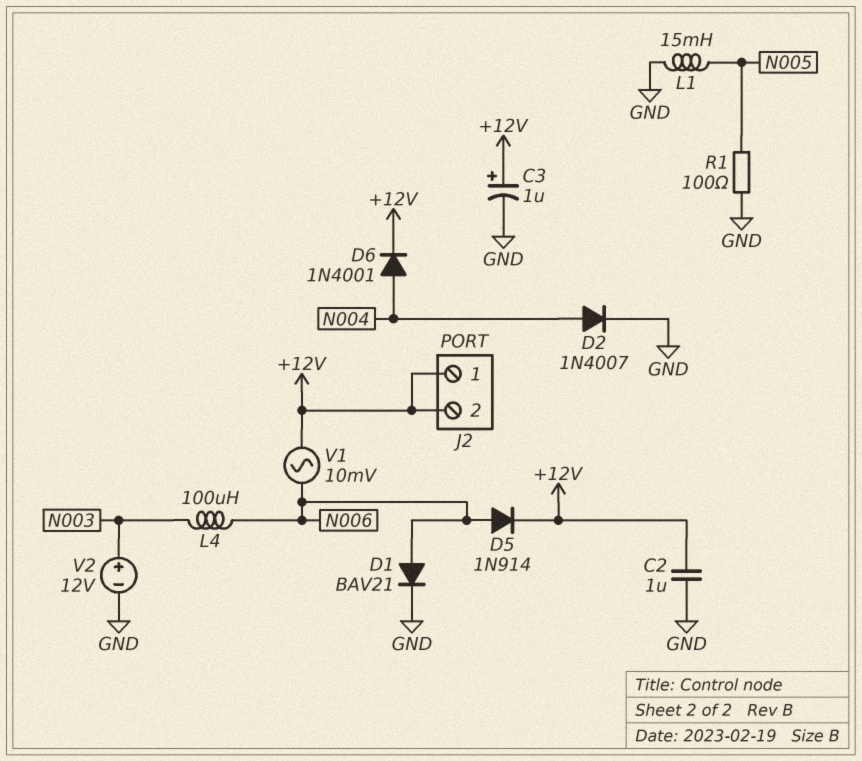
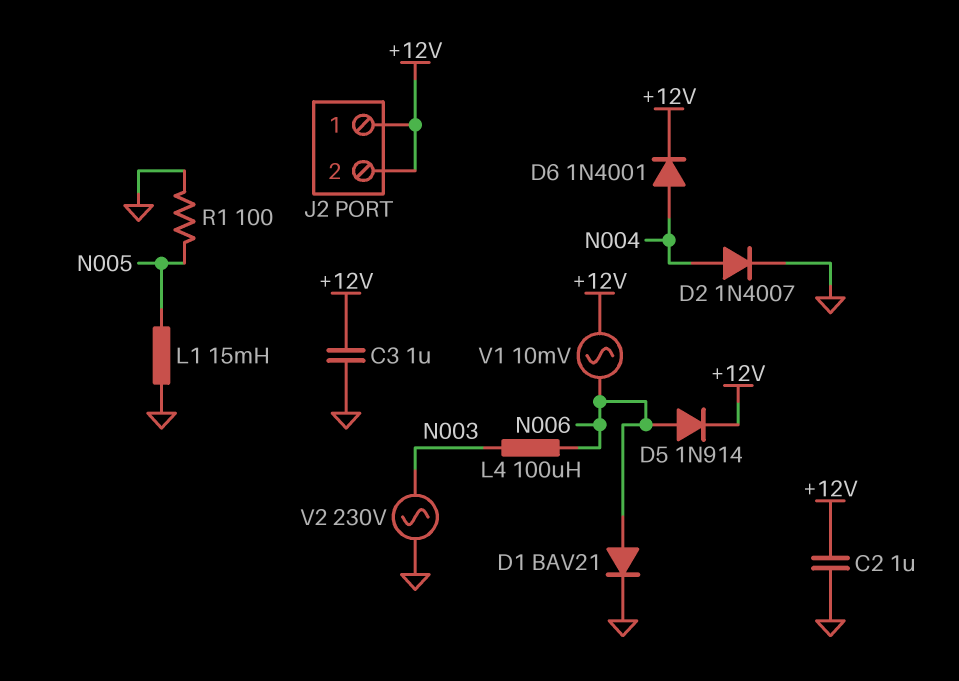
C3: 1uF (plus +12V, minus GND) -> 1uF (+12V, GND)
V2: 12V (plus N003, minus GND) -> AC 230V (GND, N003)

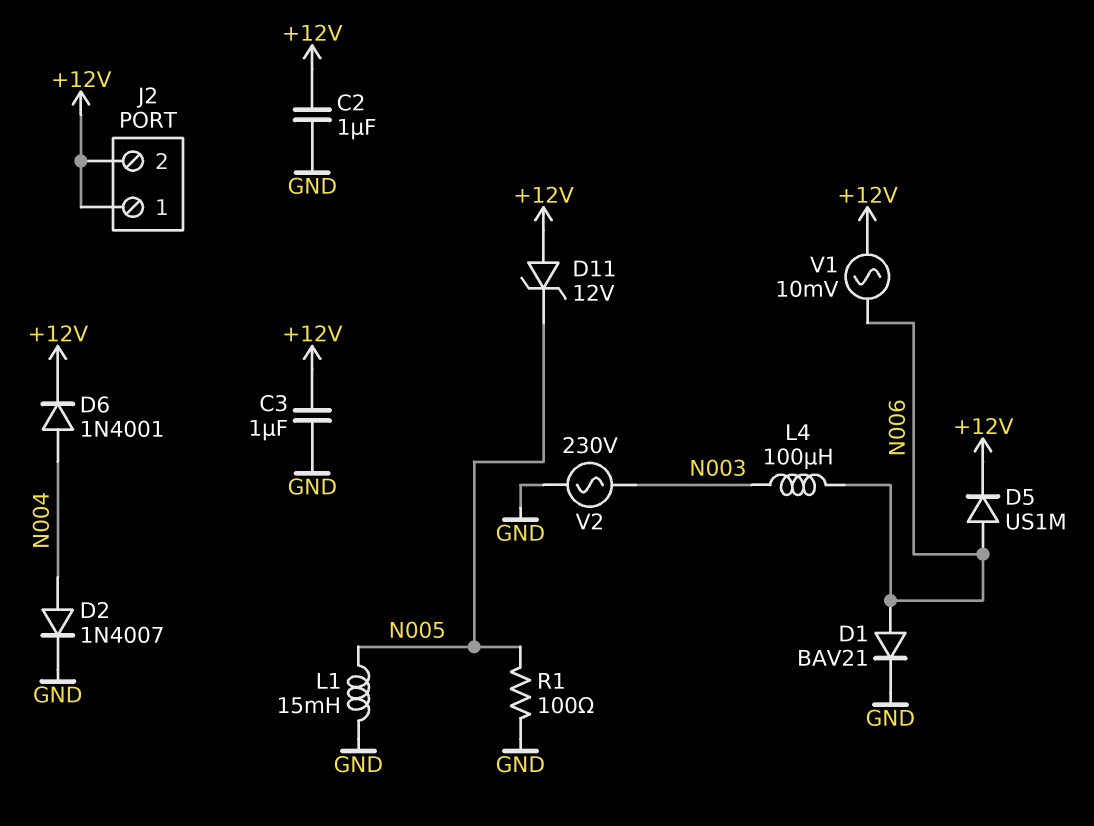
D5: diode 1N914 (A N006, K +12V) -> diode US1M (A N006, K +12V)
D11: none -> zener 12V (A +12V, K N005)

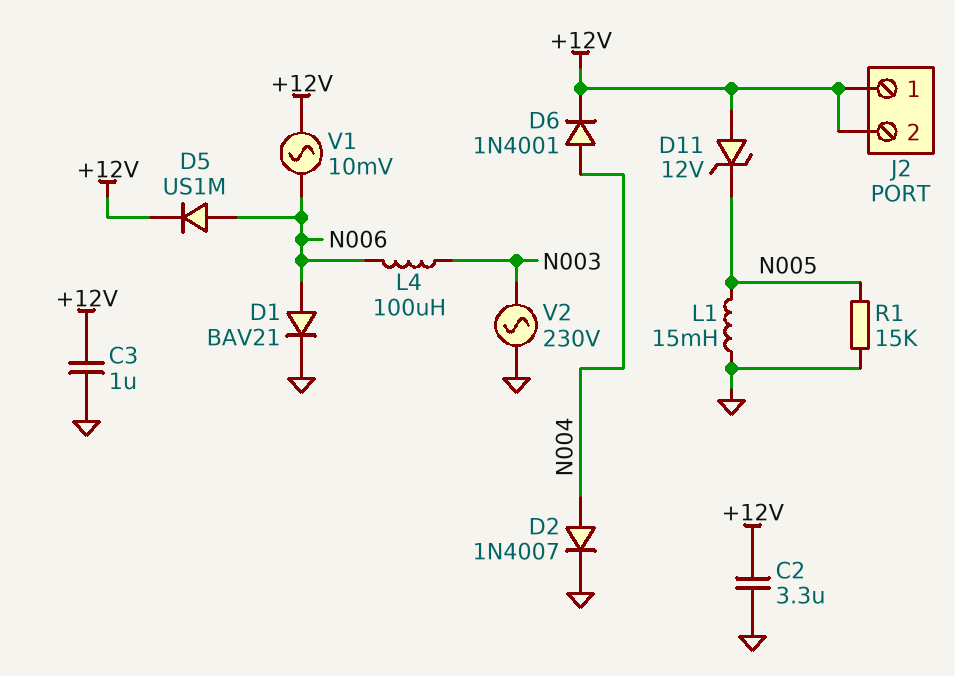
C2: 1uF (+12V, GND) -> 3.3uF (+12V, GND)
R1: 100 (GND, N005) -> 15k (GND, N005)

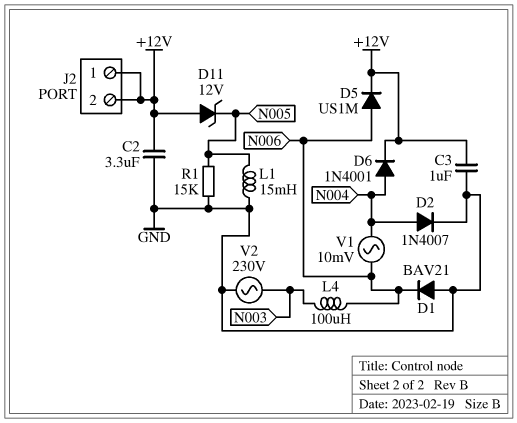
D1: diode BAV21 (A N006, K GND) -> diode BAV21 (A GND, K N006)
V1: AC 10mV (+12V, N006) -> AC 10mV (N004, N006)

